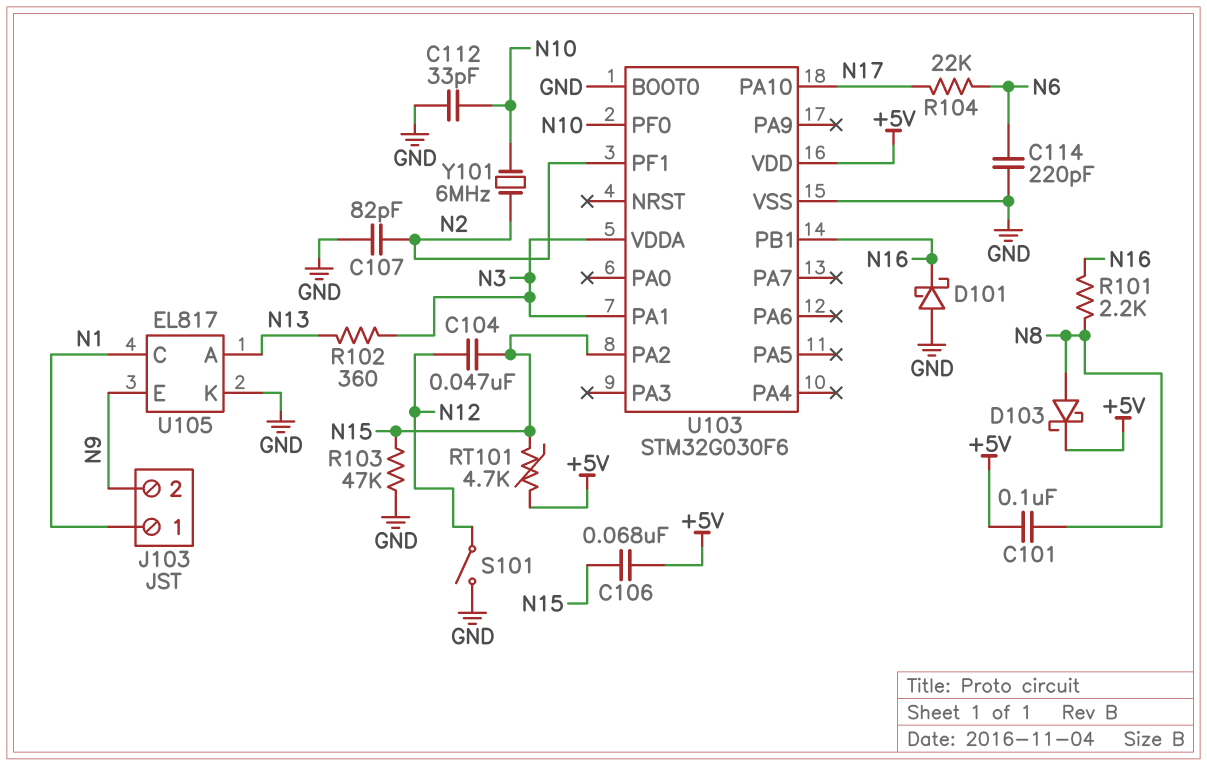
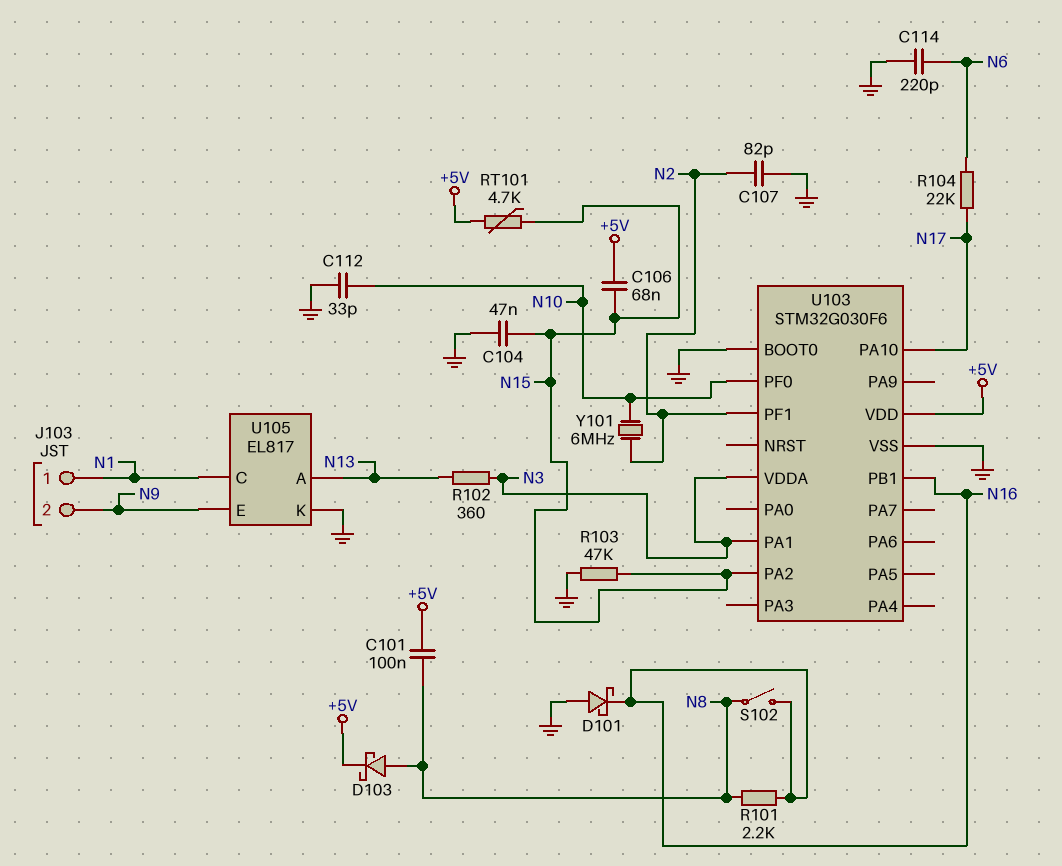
C104: 47nF (N12, N15) -> 47nF (GND, N15)
S101: switch (GND, N12) -> none
S102: none -> switch (N8, N16)

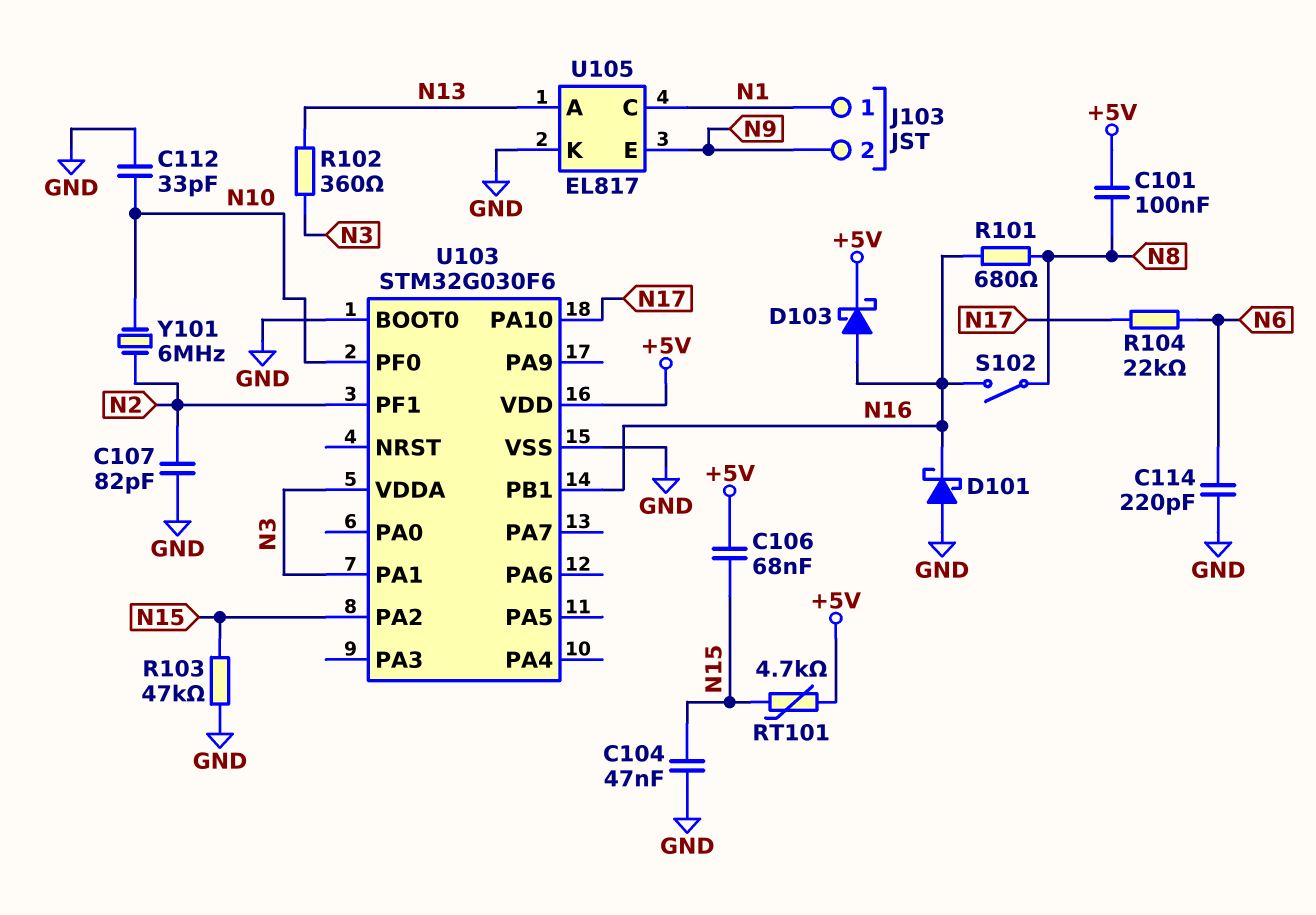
D103: schottky (A N8, K +5V) -> schottky (A N16, K +5V)
R101: 2.2k (N8, N16) -> 680 (N8, N16)

